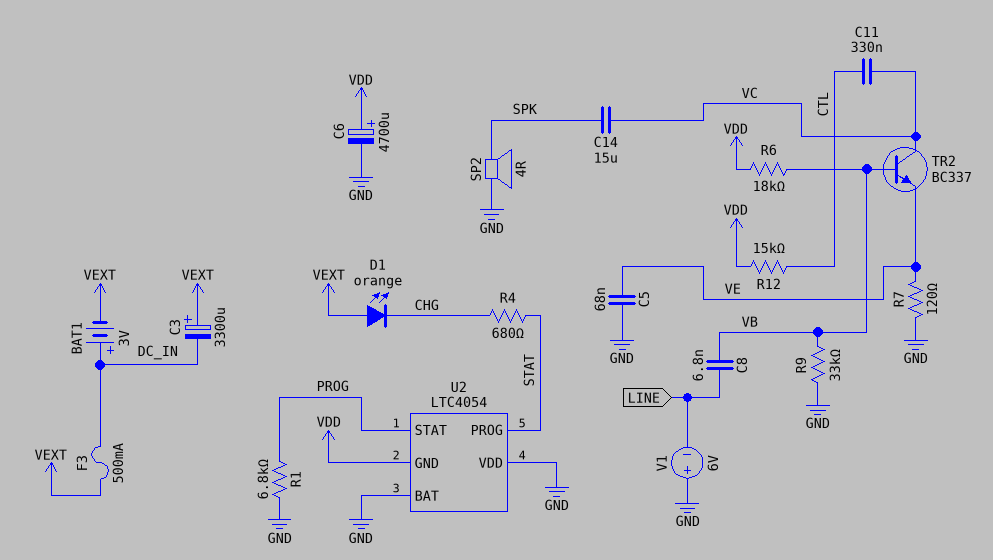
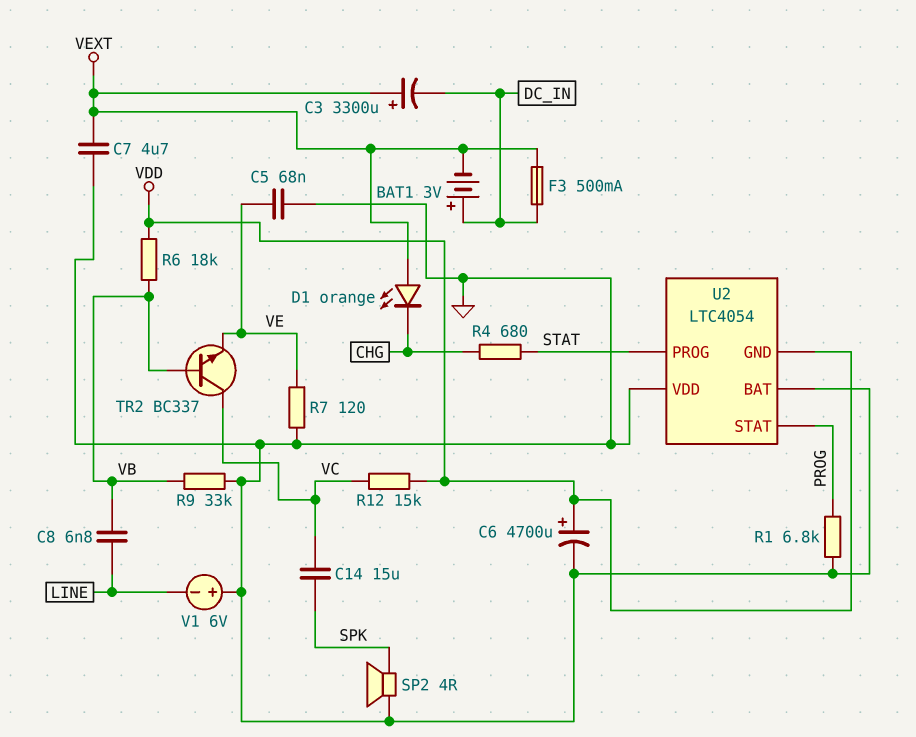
C7: none -> 4.7uF (GND, VEXT)
C11: 330nF (CTL, VC) -> none
R12: 15k (CTL, VDD) -> 15k (VC, VDD)

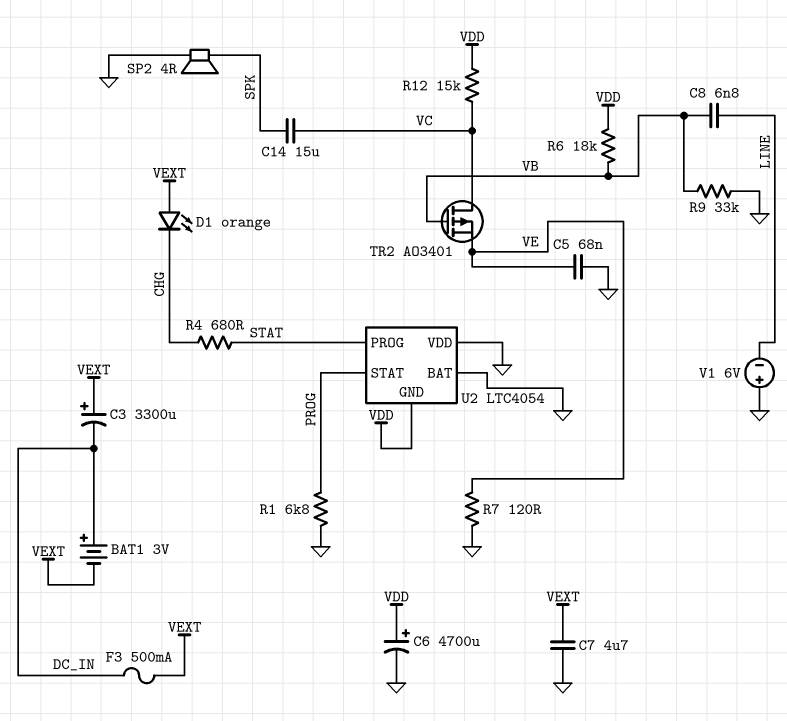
TR2: NPN BC337 (B VB, C VC, E VE) -> PMOS AO3401 (G VB, D VC, S VE)

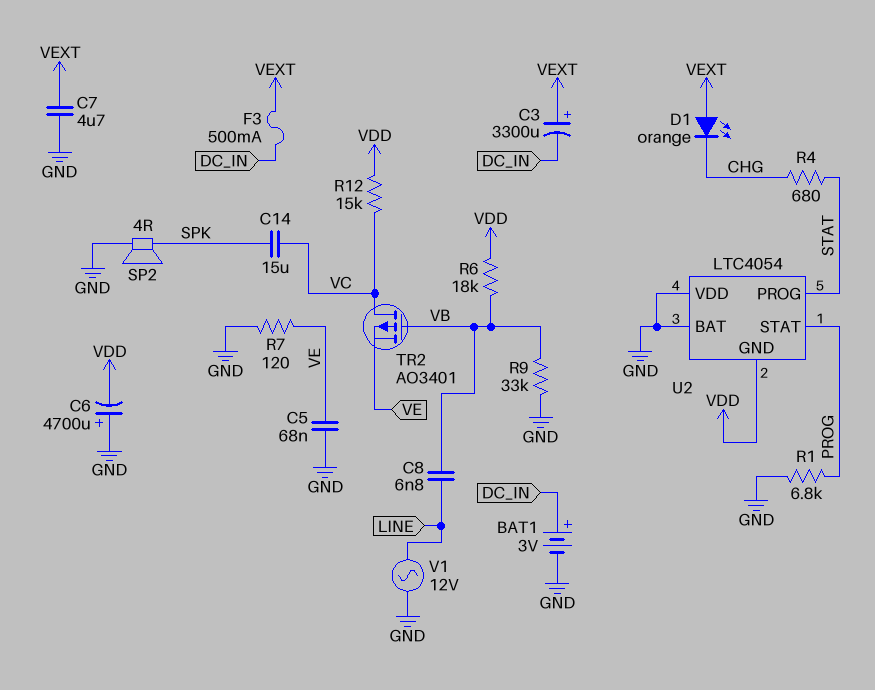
BAT1: 3V (plus DC_IN, minus VEXT) -> 3V (plus DC_IN, minus GND)
C6: 4700uF (plus VDD, minus GND) -> 4700uF (plus GND, minus VDD)
V1: 6V (plus GND, minus LINE) -> AC 12V (GND, LINE)

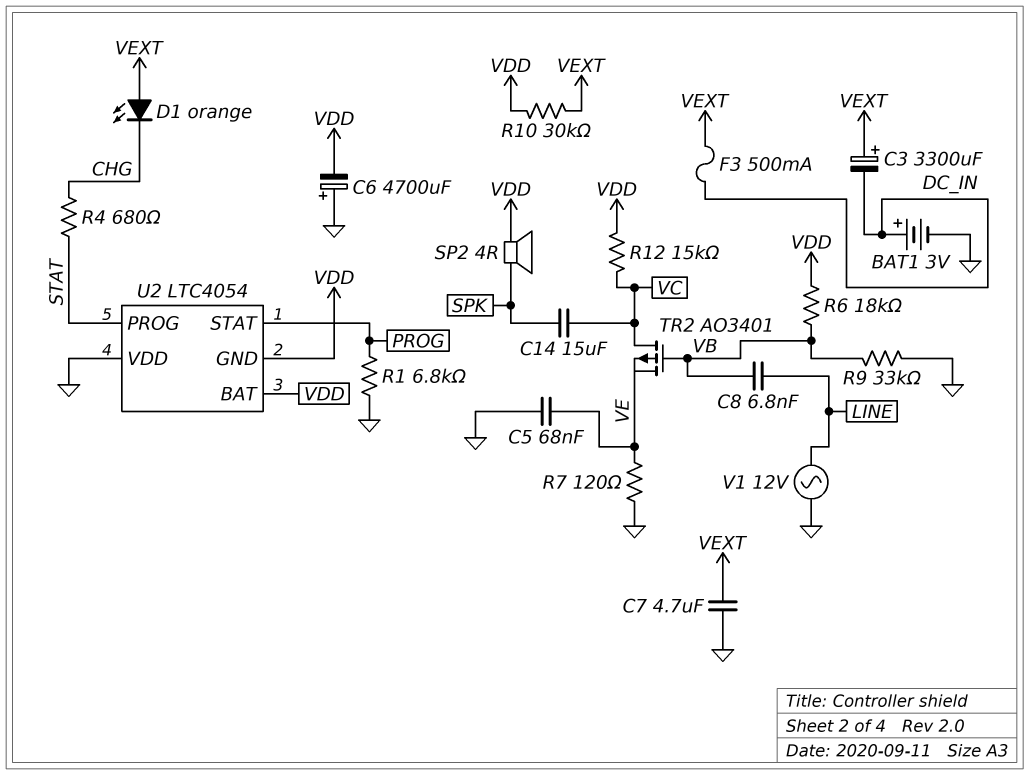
R10: none -> 30k (VDD, VEXT)
SP2: speaker 4R (GND, SPK) -> speaker 4R (SPK, VDD)
U2 pin BAT: GND -> VDD

